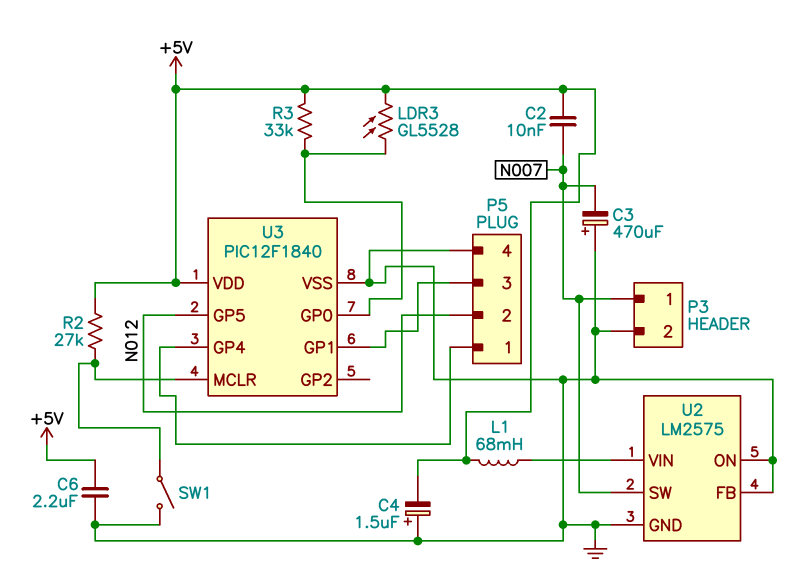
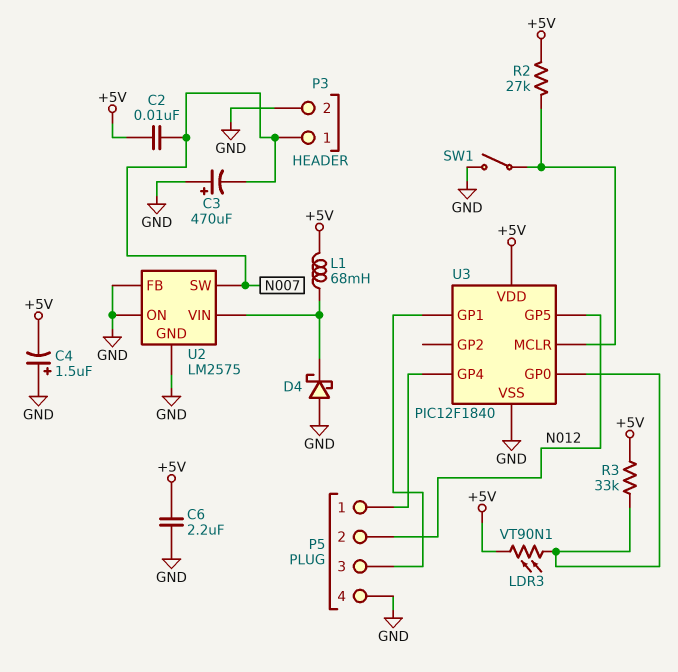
D4: none -> schottky (A GND, K U2/VIN)
LDR3: GL5528 (+5V, U3/GP0) -> VT90N1 (+5V, U3/GP0)

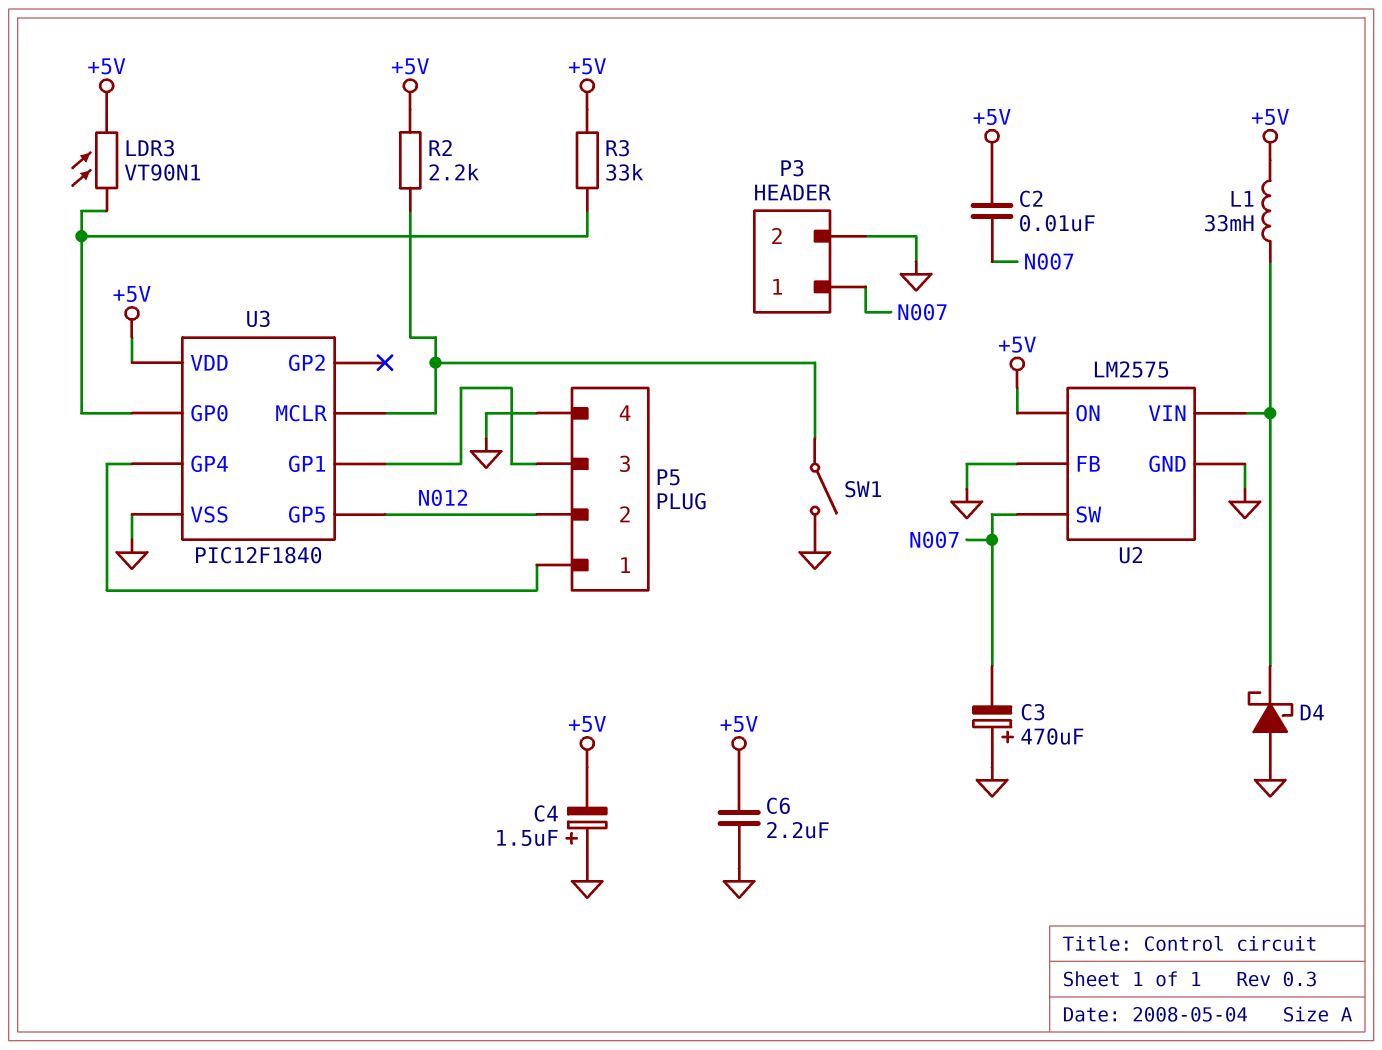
L1: 68mH (+5V, U2/VIN) -> 33mH (+5V, U2/VIN)
R2: 27k (+5V, U3/MCLR) -> 2.2k (+5V, U3/MCLR)
U2 pin ON: GND -> +5V

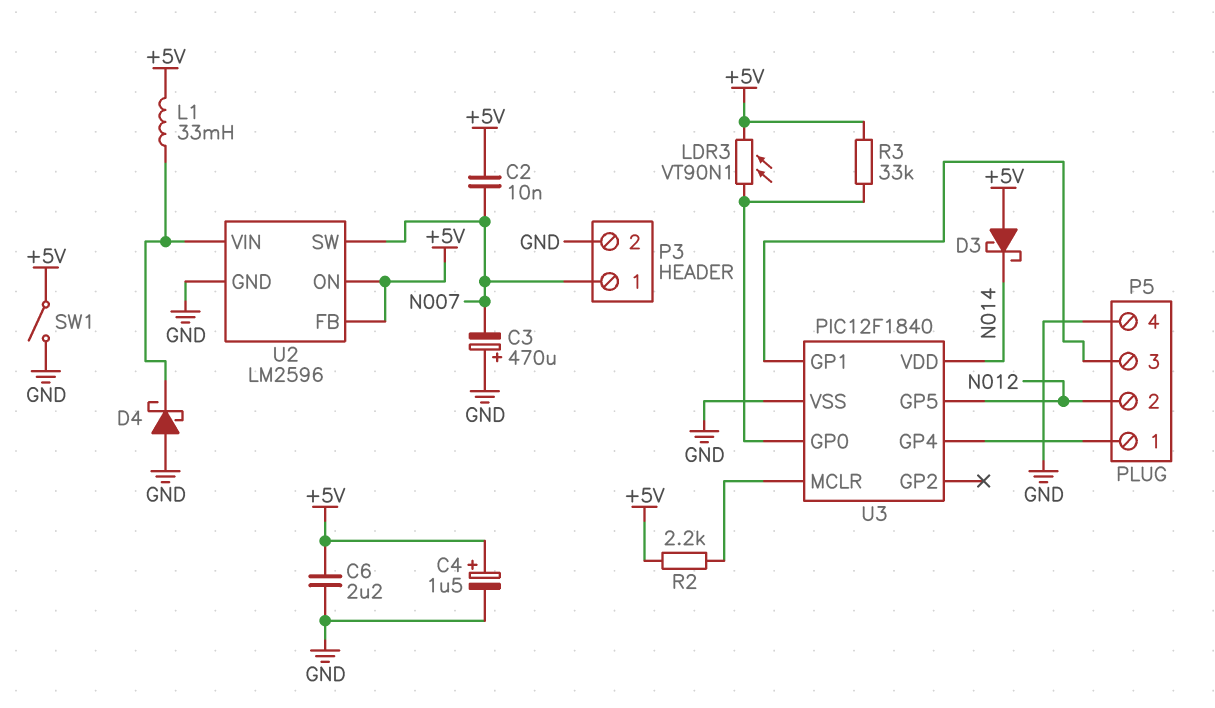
C4: 1.5uF (plus GND, minus +5V) -> 1.5uF (plus +5V, minus GND)
D3: none -> schottky (A +5V, K N014)
SW1: switch (GND, U3/MCLR) -> switch (+5V, GND)
U2: LM2575 -> LM2596
U2 pin FB: GND -> +5V
U3 pin VDD: +5V -> N014

